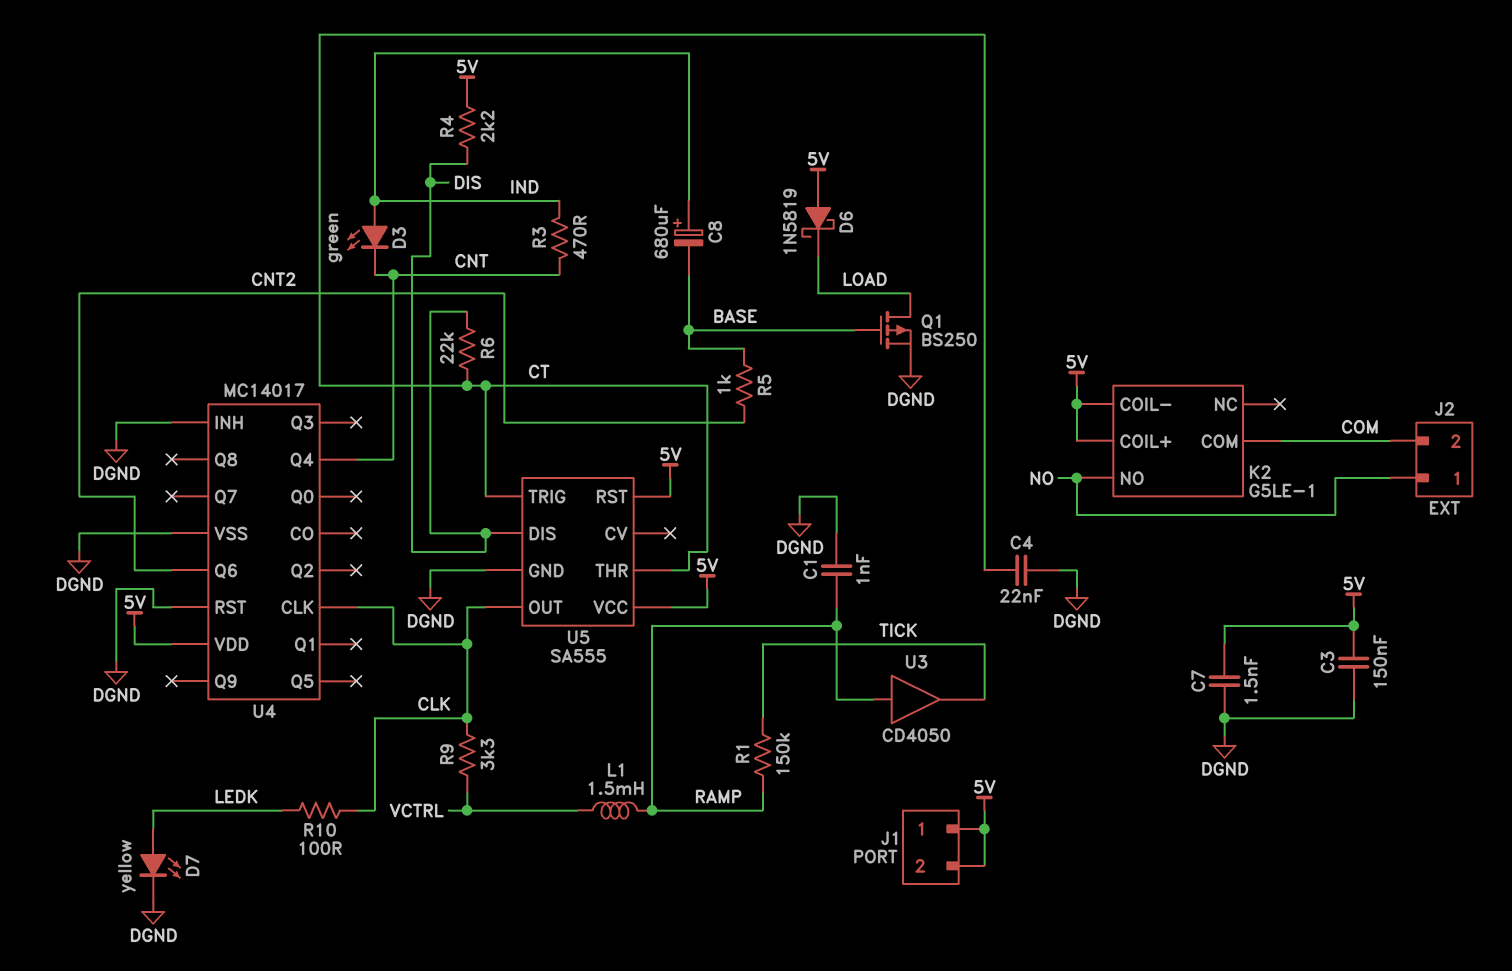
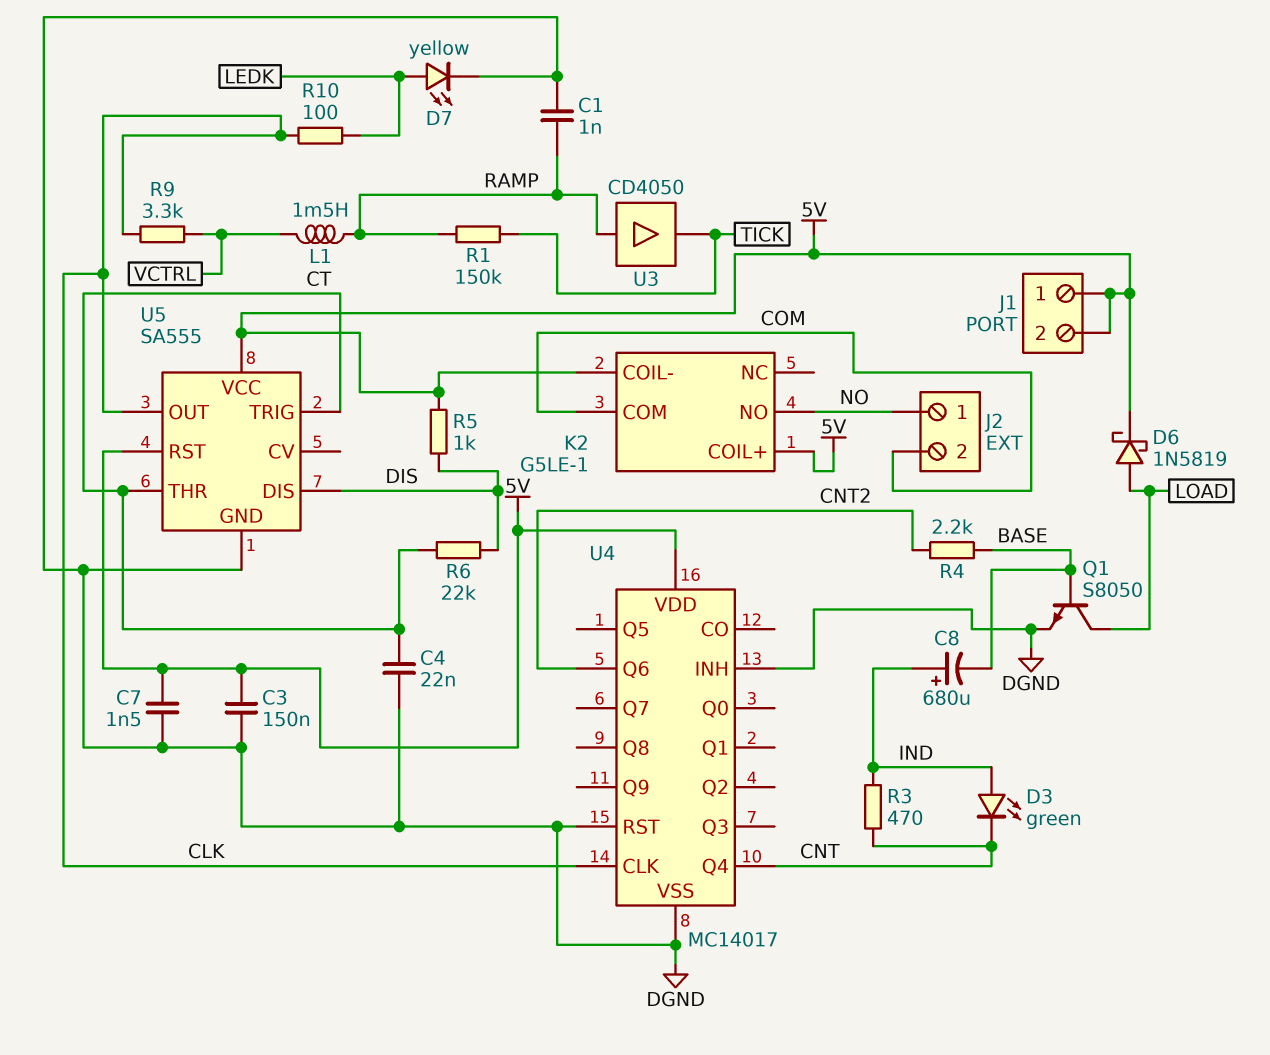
D6: schottky 1N5819 (A 5V, K LOAD) -> schottky 1N5819 (A LOAD, K 5V)
Q1: PMOS BS250 (G BASE, D LOAD, S DGND) -> NPN S8050 (B BASE, C LOAD, E DGND)
R4: 2.2k (5V, DIS) -> 2.2k (BASE, CNT2)
R5: 1k (BASE, CNT2) -> 1k (5V, DIS)

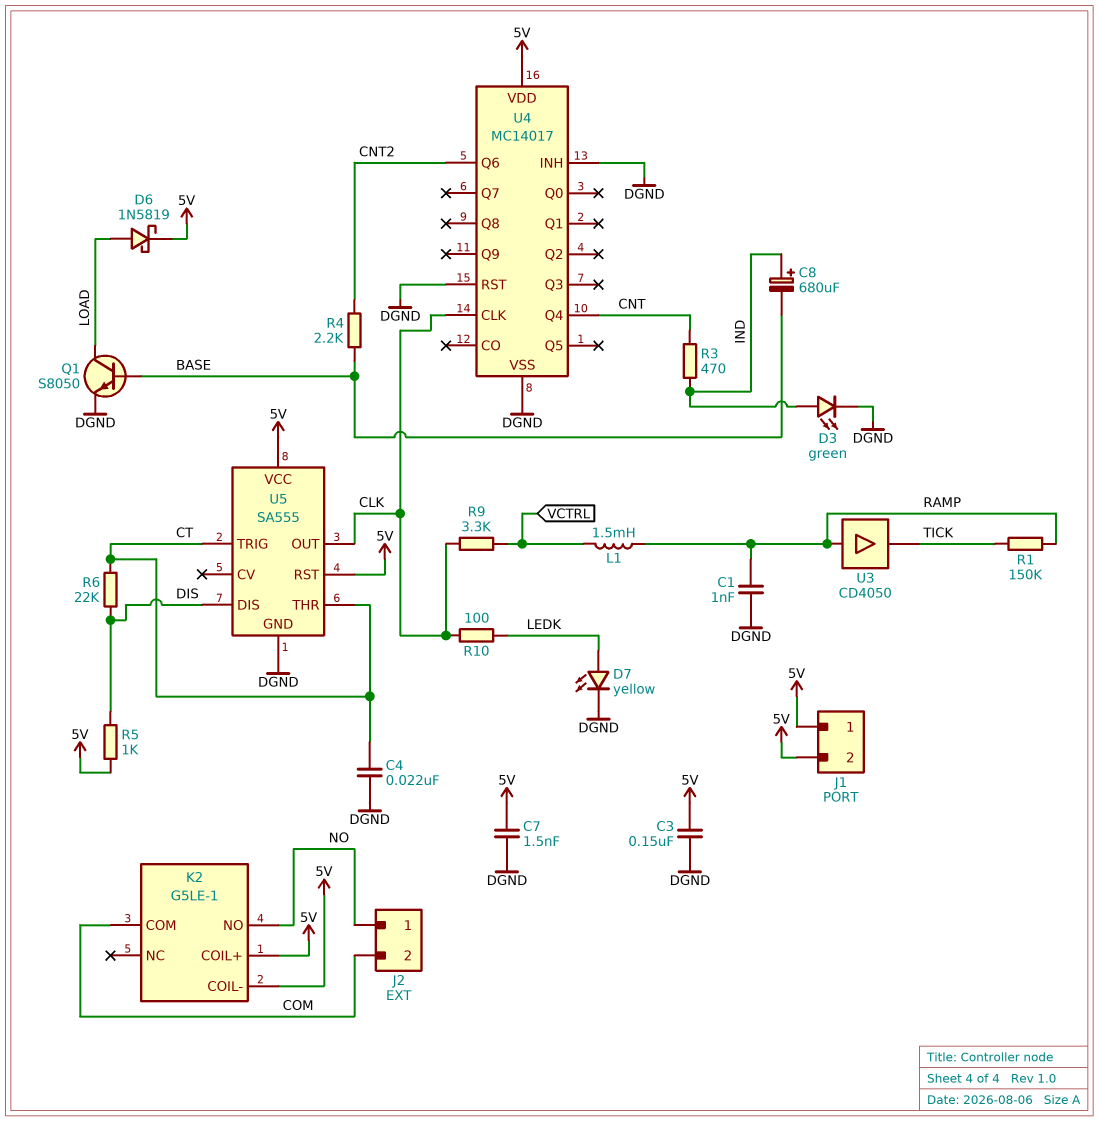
D3: LED green (A IND, K CNT) -> LED green (A IND, K DGND)

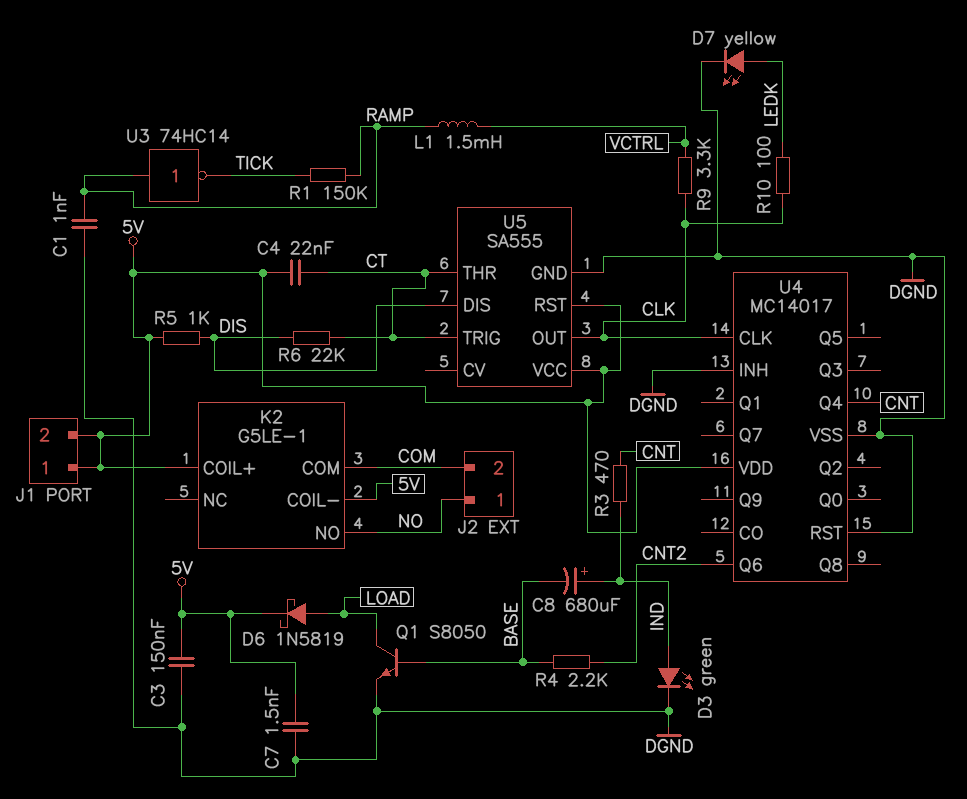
C4: 22nF (CT, DGND) -> 22nF (5V, CT)
U3: buffer CD4050 (in RAMP, out TICK) -> NOT 74HC14 (in RAMP, out TICK)

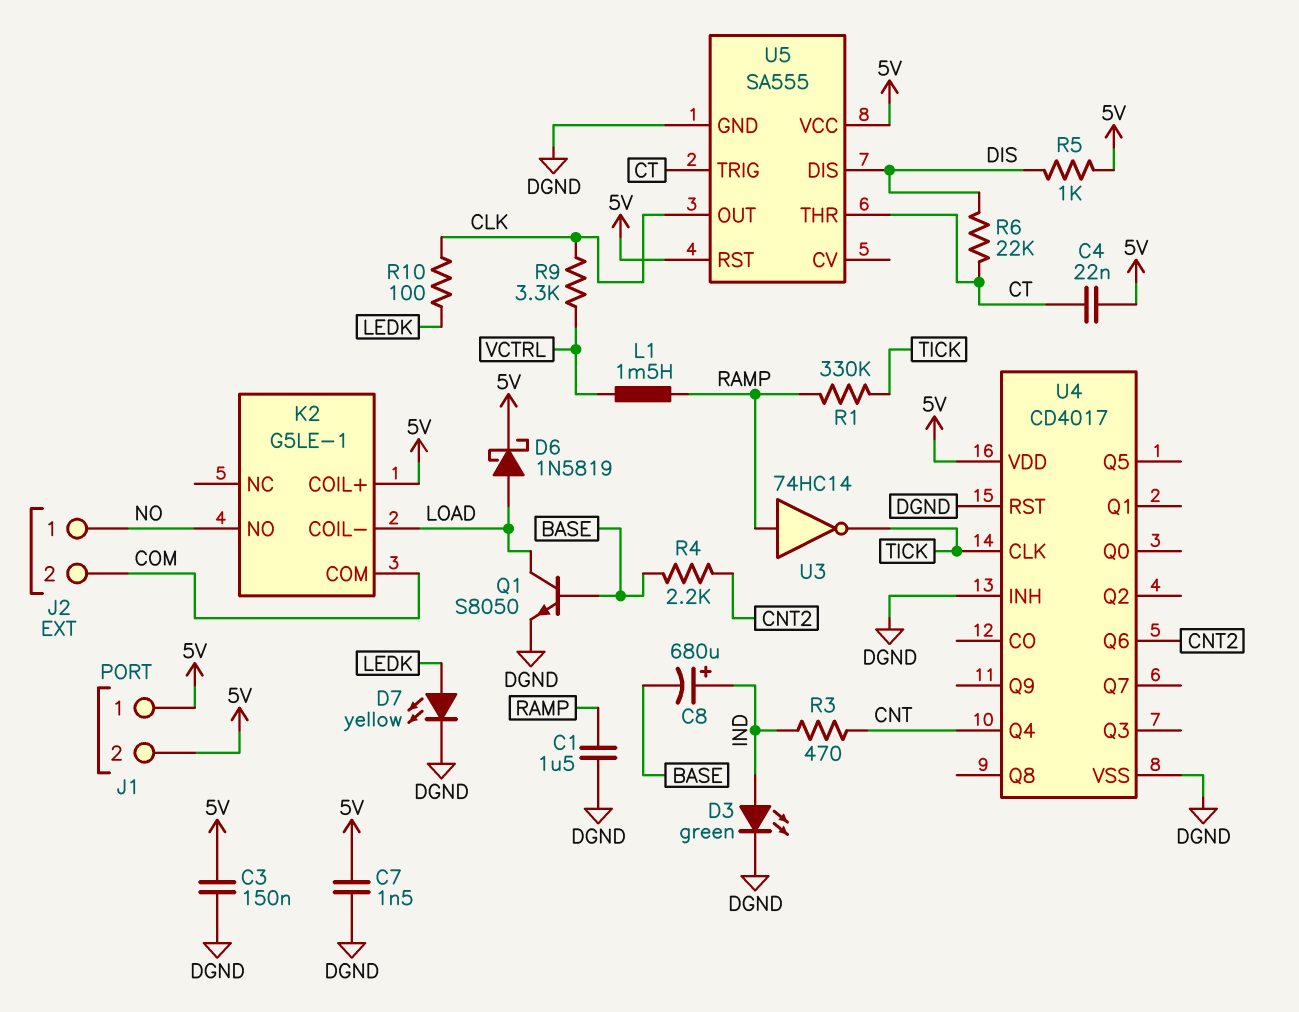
C1: 1nF (DGND, RAMP) -> 1.5uF (DGND, RAMP)
K2 pin COIL-: 5V -> LOAD
R1: 150k (RAMP, TICK) -> 330k (RAMP, TICK)
U4: MC14017 -> CD4017
U4 pin CLK: CLK -> TICK

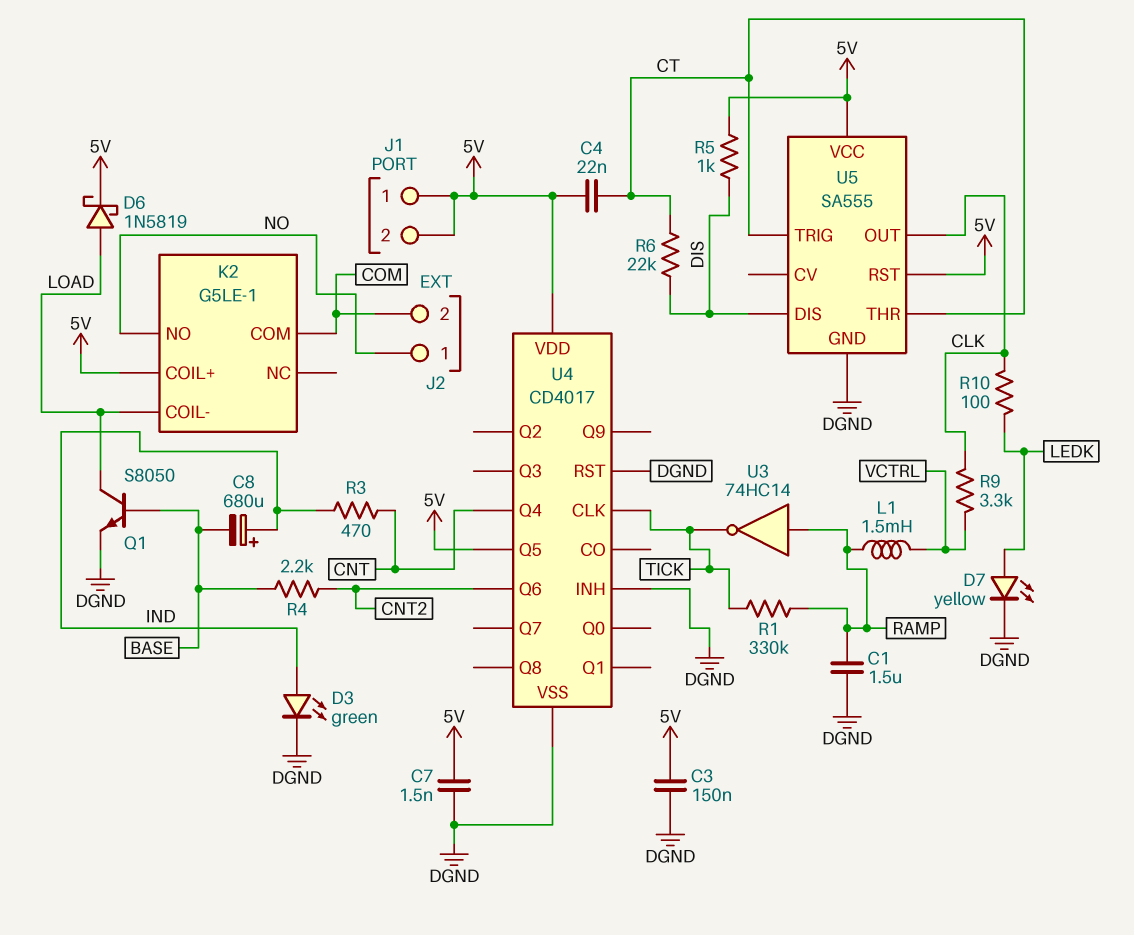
U4 pin Q5: none -> 5V

